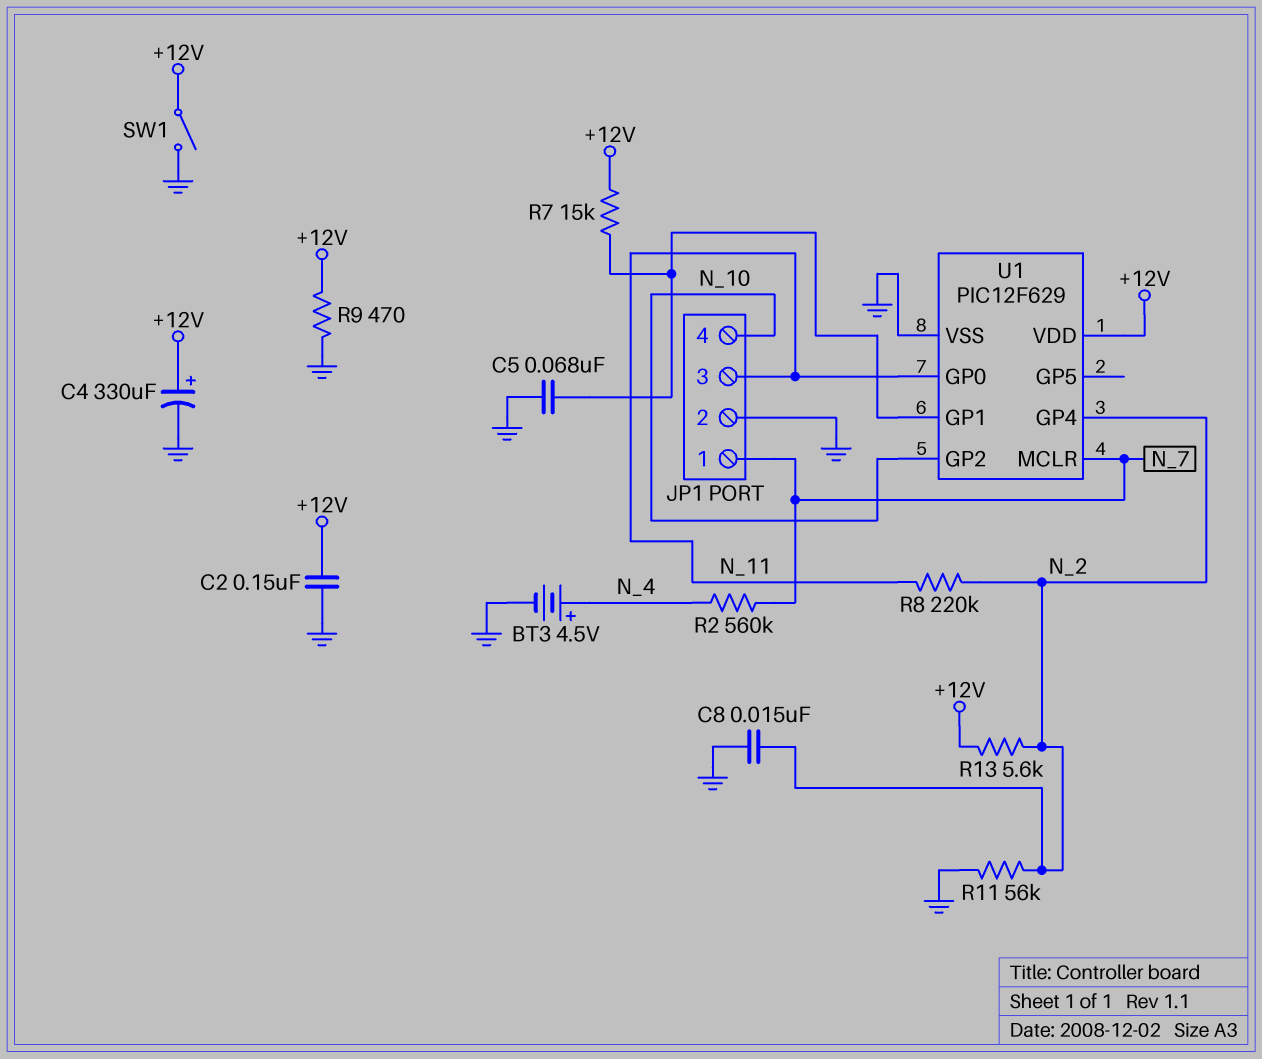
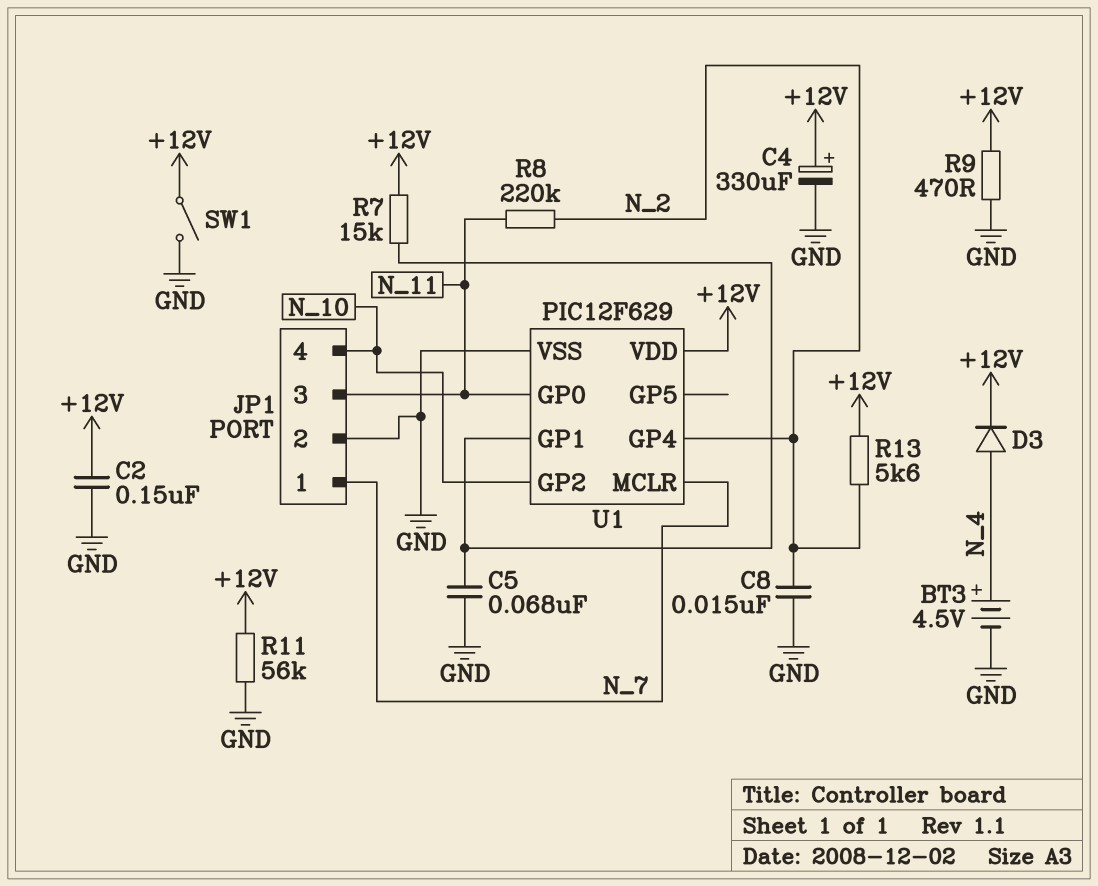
D3: none -> diode (A N_4, K +12V)
R2: 560k (N_4, N_7) -> none
R11: 56k (GND, N_2) -> 56k (+12V, GND)

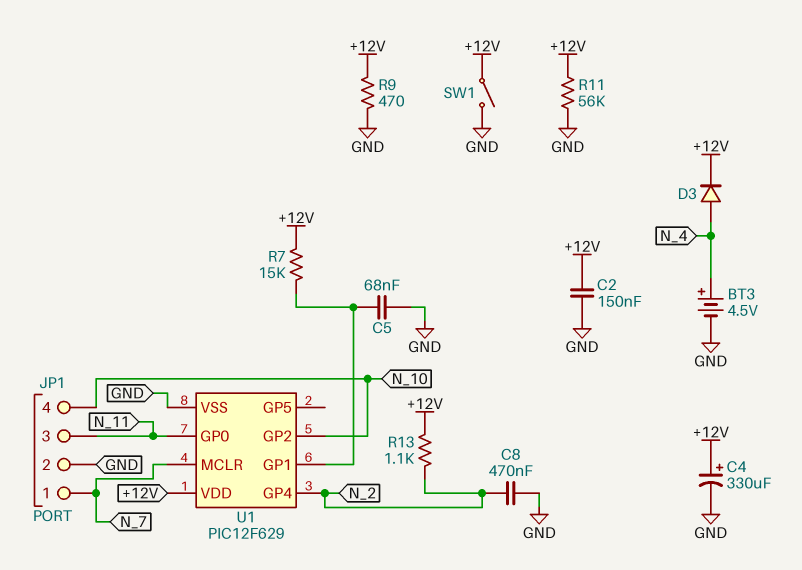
C8: 15nF (GND, N_2) -> 470nF (GND, N_2)
R8: 220k (N_2, N_11) -> none
R13: 5.6k (+12V, N_2) -> 1.1k (+12V, N_2)

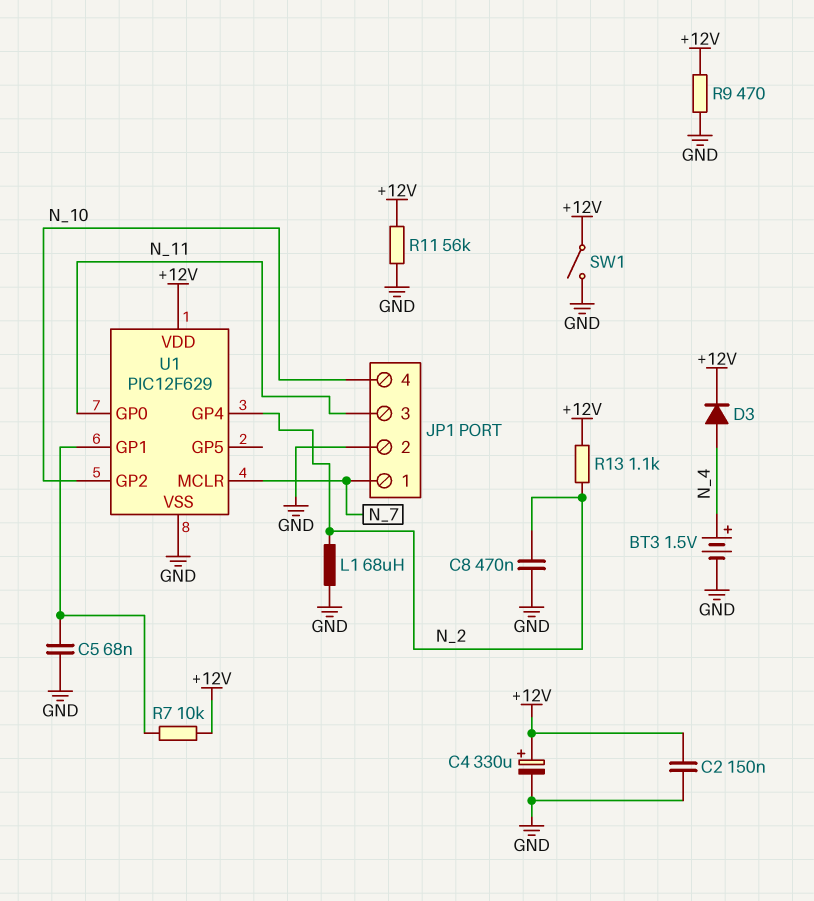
BT3: 4.5V (plus N_4, minus GND) -> 1.5V (plus N_4, minus GND)
L1: none -> 68uH (GND, N_2)
R7: 15k (+12V, U1/GP1) -> 10k (+12V, U1/GP1)

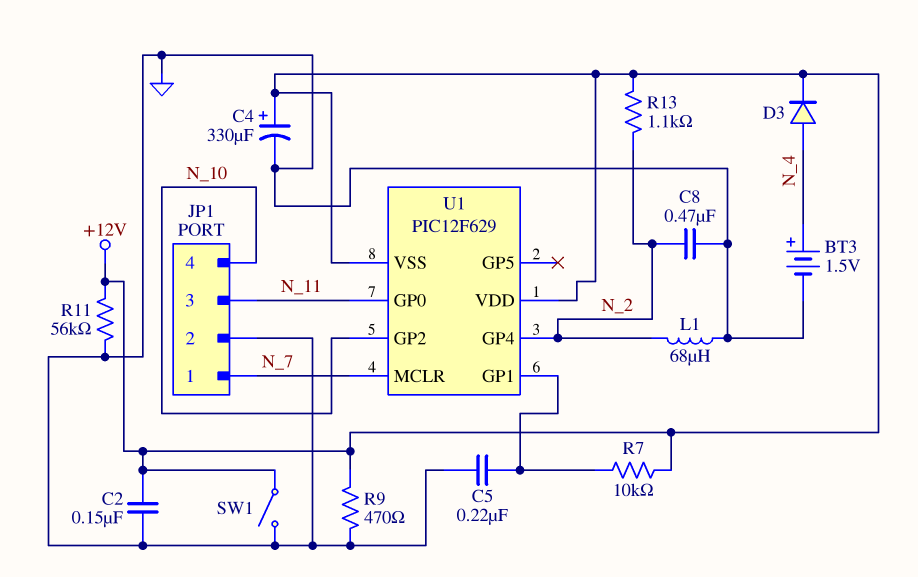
C5: 68nF (GND, U1/GP1) -> 220nF (GND, U1/GP1)
U1 pin VSS: GND -> +12V

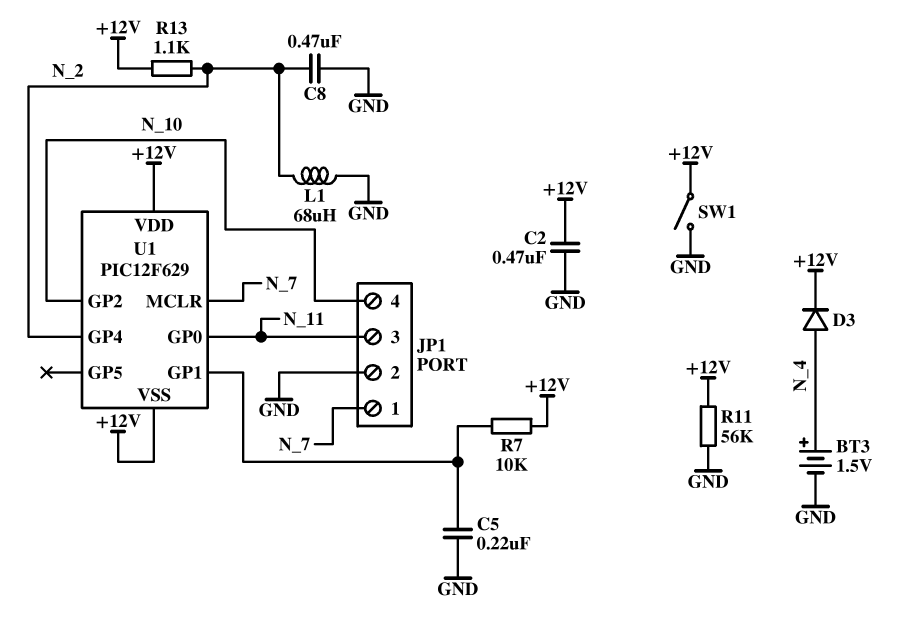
C2: 150nF (+12V, GND) -> 470nF (+12V, GND)
C4: 330uF (plus +12V, minus GND) -> none
R9: 470 (+12V, GND) -> none

